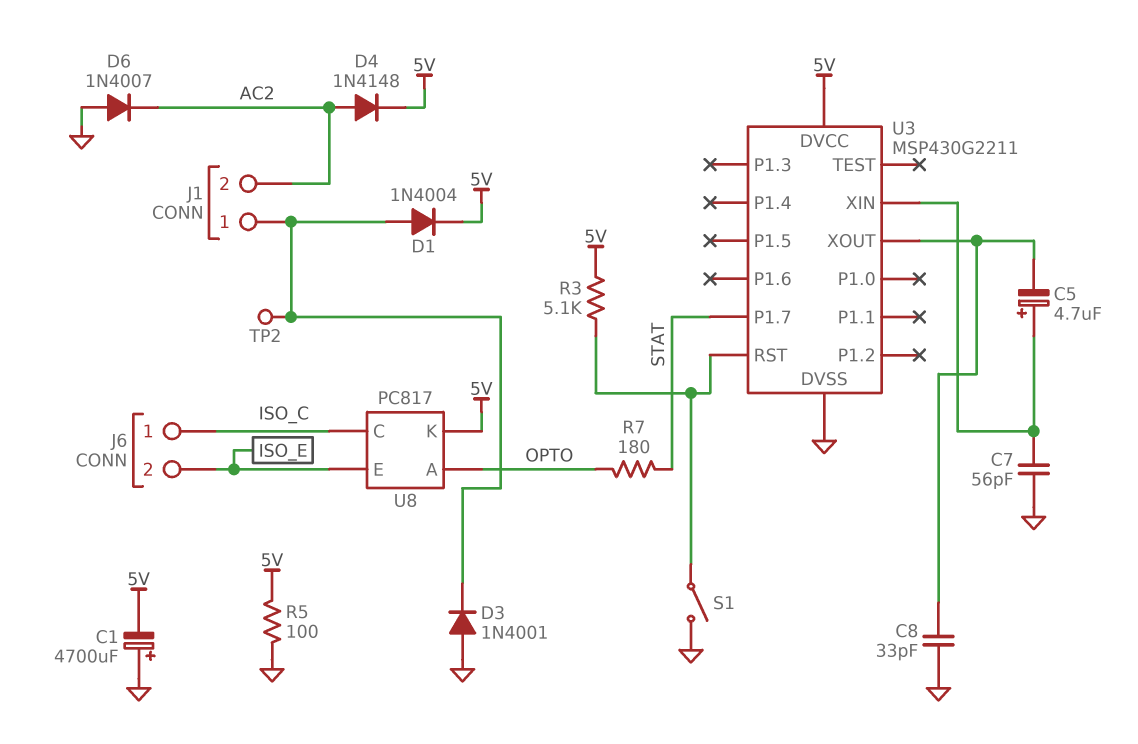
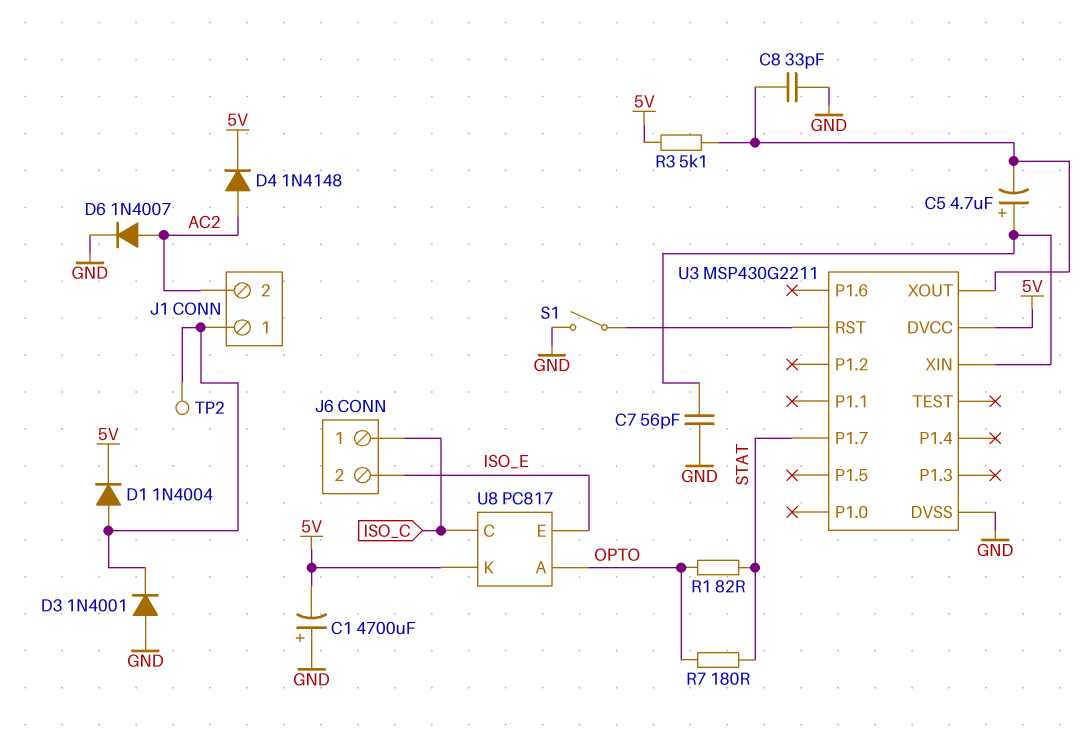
D6: diode 1N4007 (A GND, K AC2) -> diode 1N4007 (A AC2, K GND)
R1: none -> 82 (OPTO, STAT)
R3: 5.1k (5V, U3/RST) -> 5.1k (5V, U3/XOUT)
R5: 100 (5V, GND) -> none

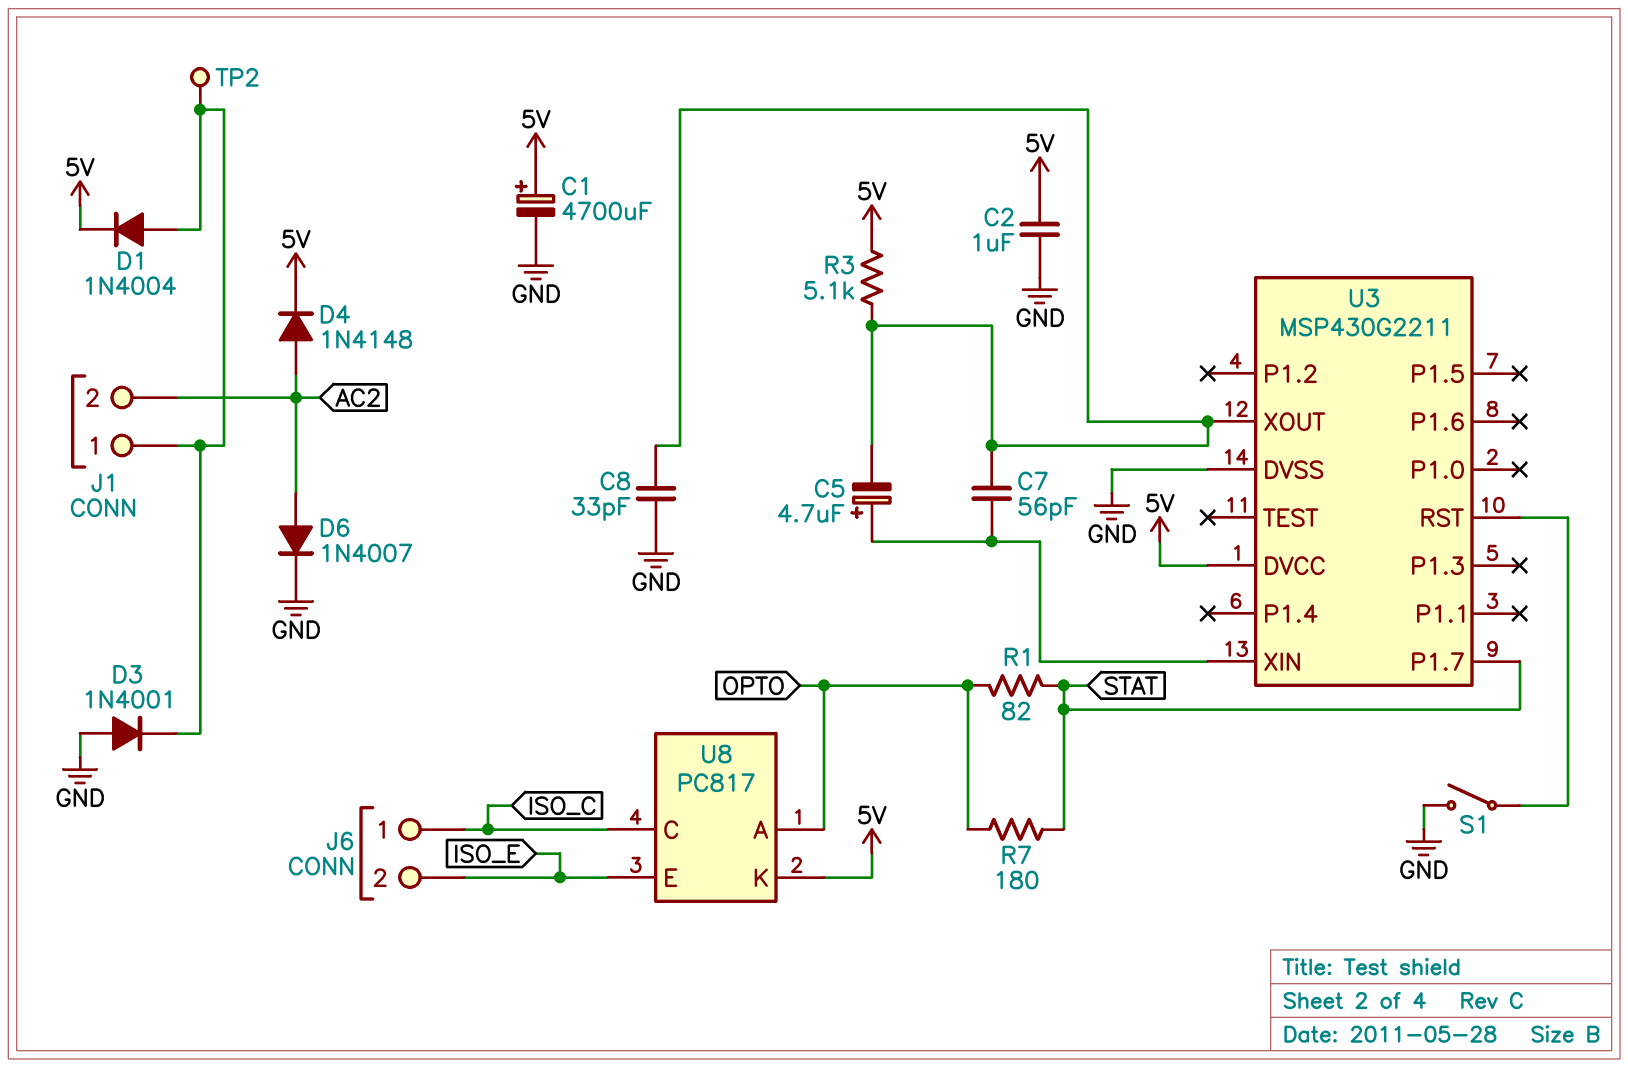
C1: 4700uF (plus GND, minus 5V) -> 4700uF (plus 5V, minus GND)
C2: none -> 1uF (5V, GND)
C7: 56pF (GND, U3/XIN) -> 56pF (U3/XIN, U3/XOUT)

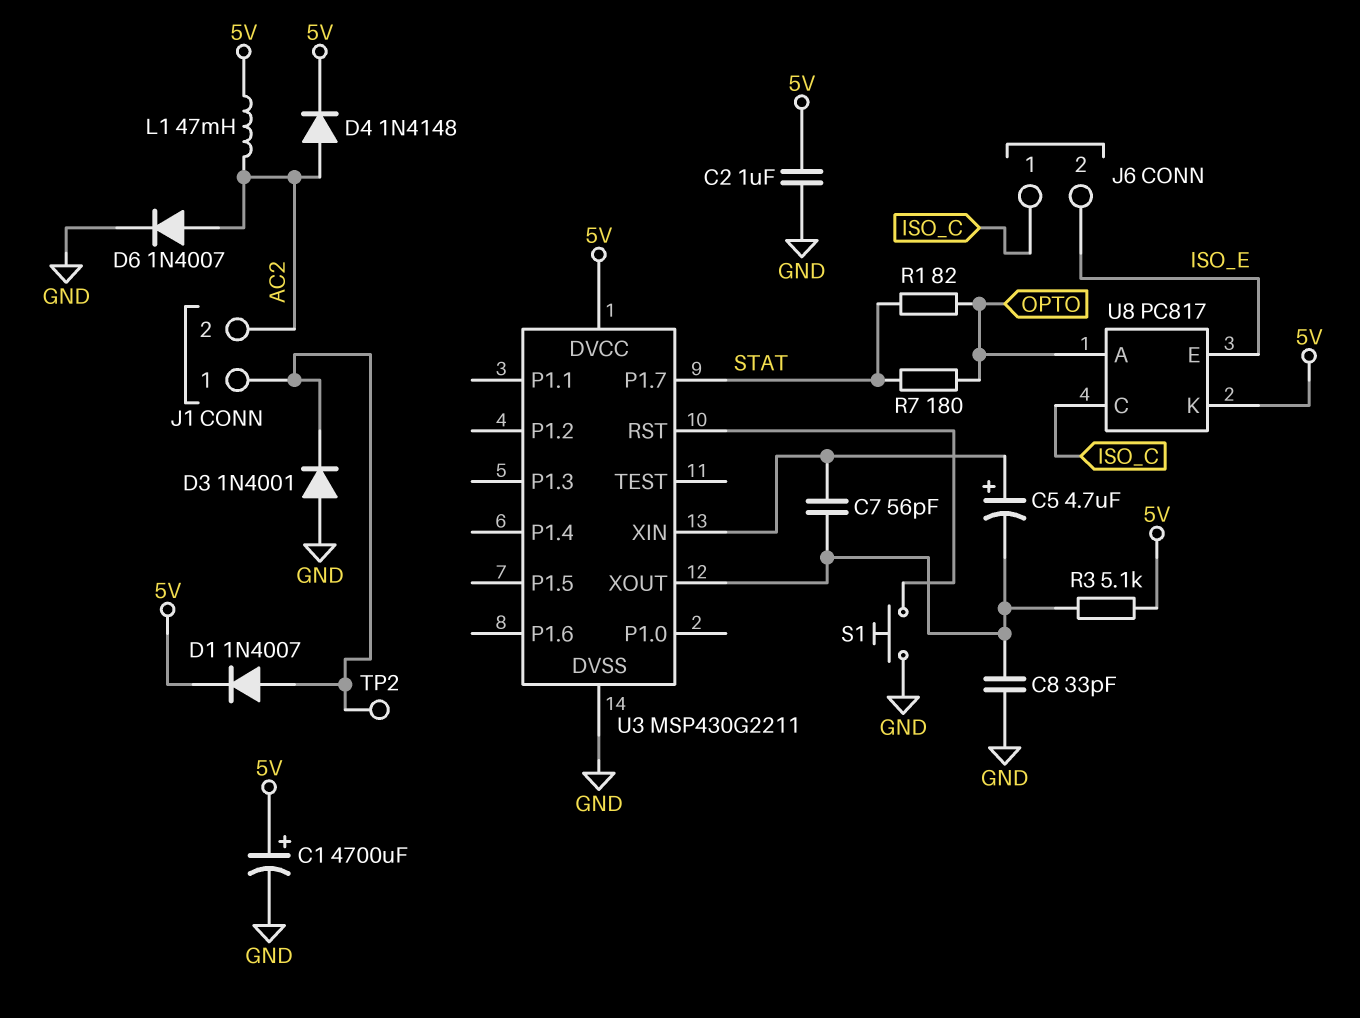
D1: diode 1N4004 (A J1/1, K 5V) -> diode 1N4007 (A J1/1, K 5V)
L1: none -> 47mH (5V, AC2)
S1: switch (GND, U3/RST) -> button (GND, U3/RST)

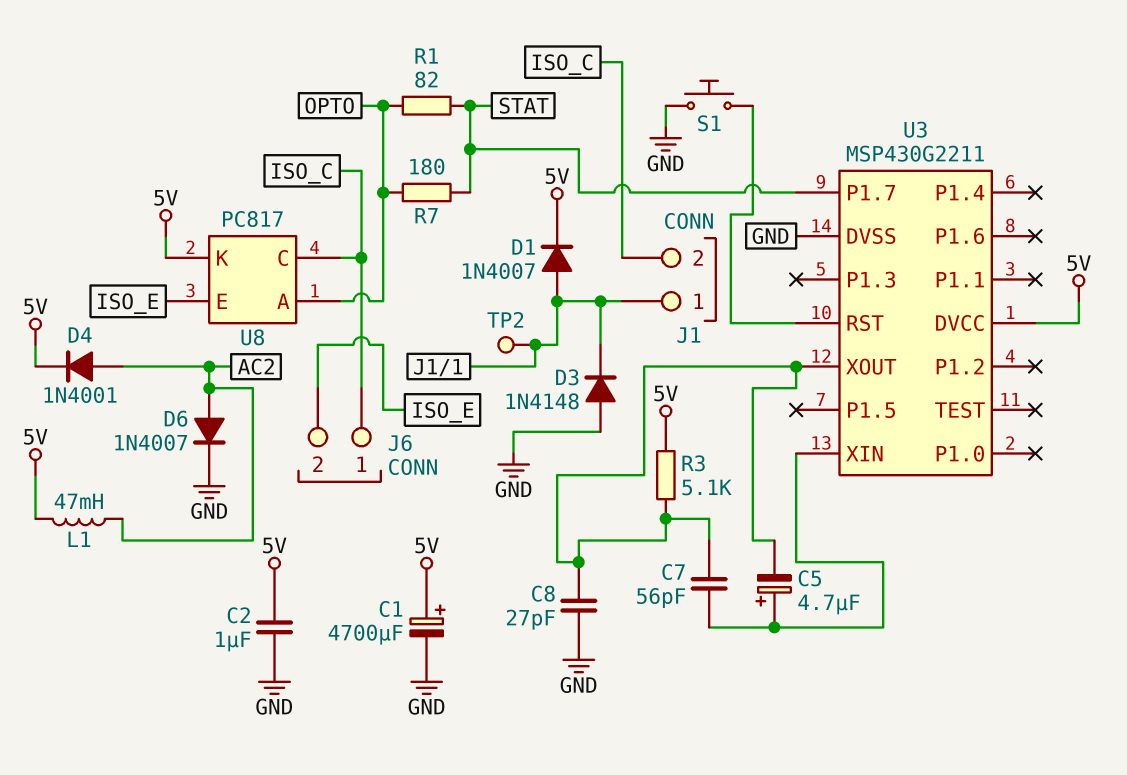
C8: 33pF (GND, U3/XOUT) -> 27pF (GND, U3/XOUT)
D3: diode 1N4001 (A GND, K J1/1) -> diode 1N4148 (A GND, K J1/1)
D4: diode 1N4148 (A AC2, K 5V) -> diode 1N4001 (A AC2, K 5V)
J1 pin 2: AC2 -> ISO_C

